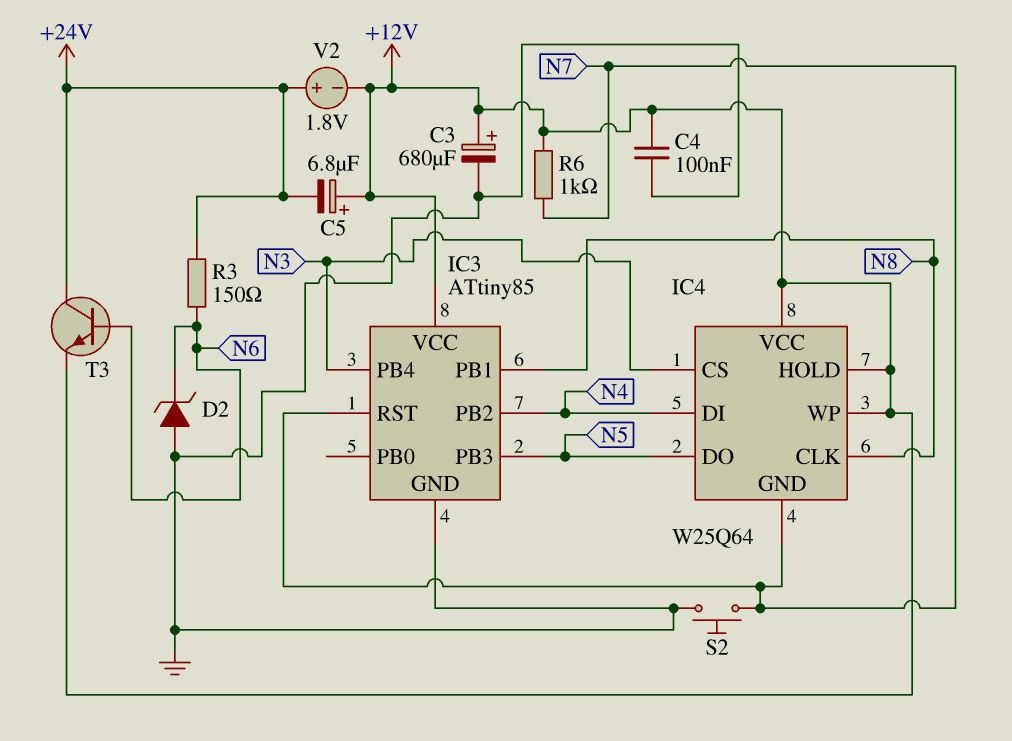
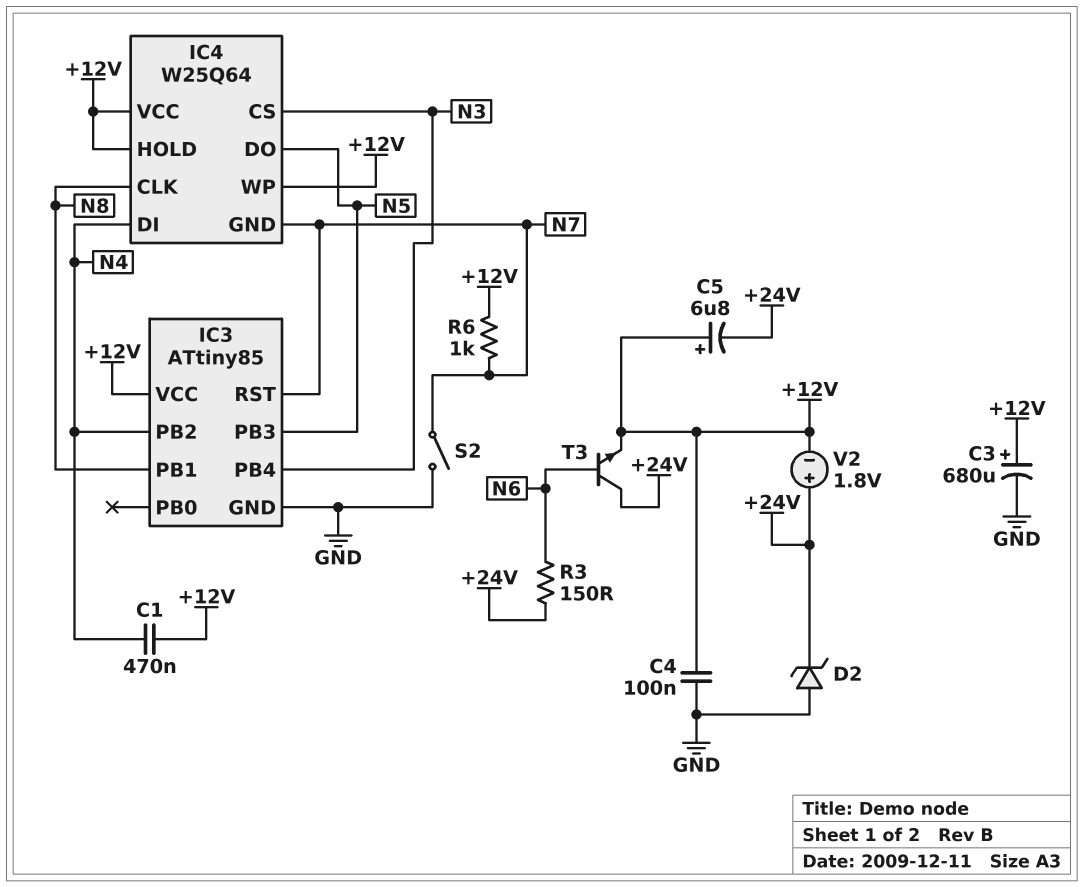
C1: none -> 470nF (+12V, N4)
D2: zener (A GND, K N6) -> zener (A GND, K +24V)
S2: button (GND, N7) -> switch (GND, N7)

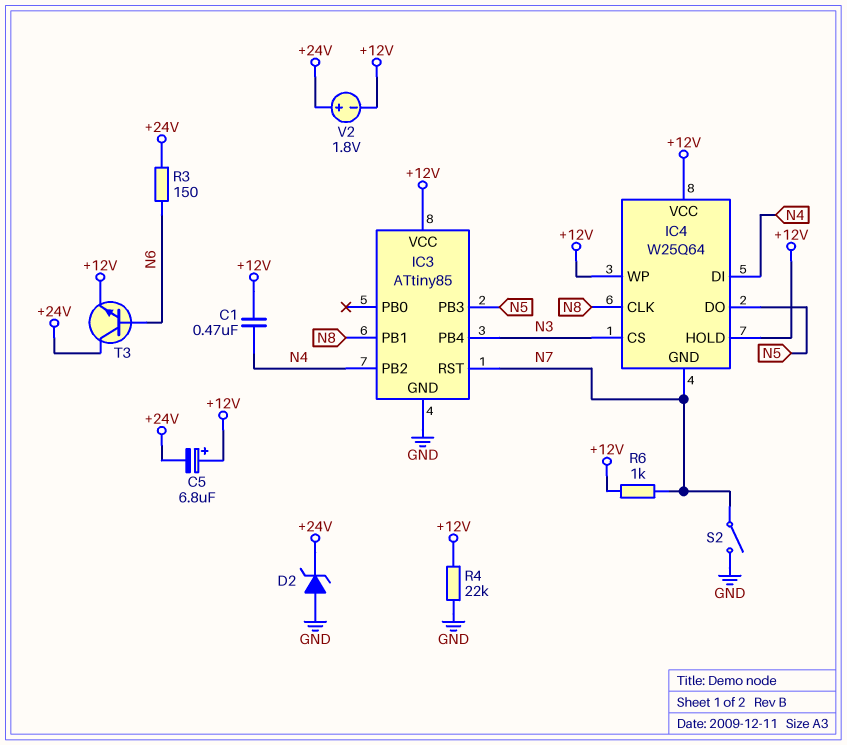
C3: 680uF (plus +12V, minus GND) -> none
C4: 100nF (+12V, GND) -> none
R4: none -> 22k (+12V, GND)

